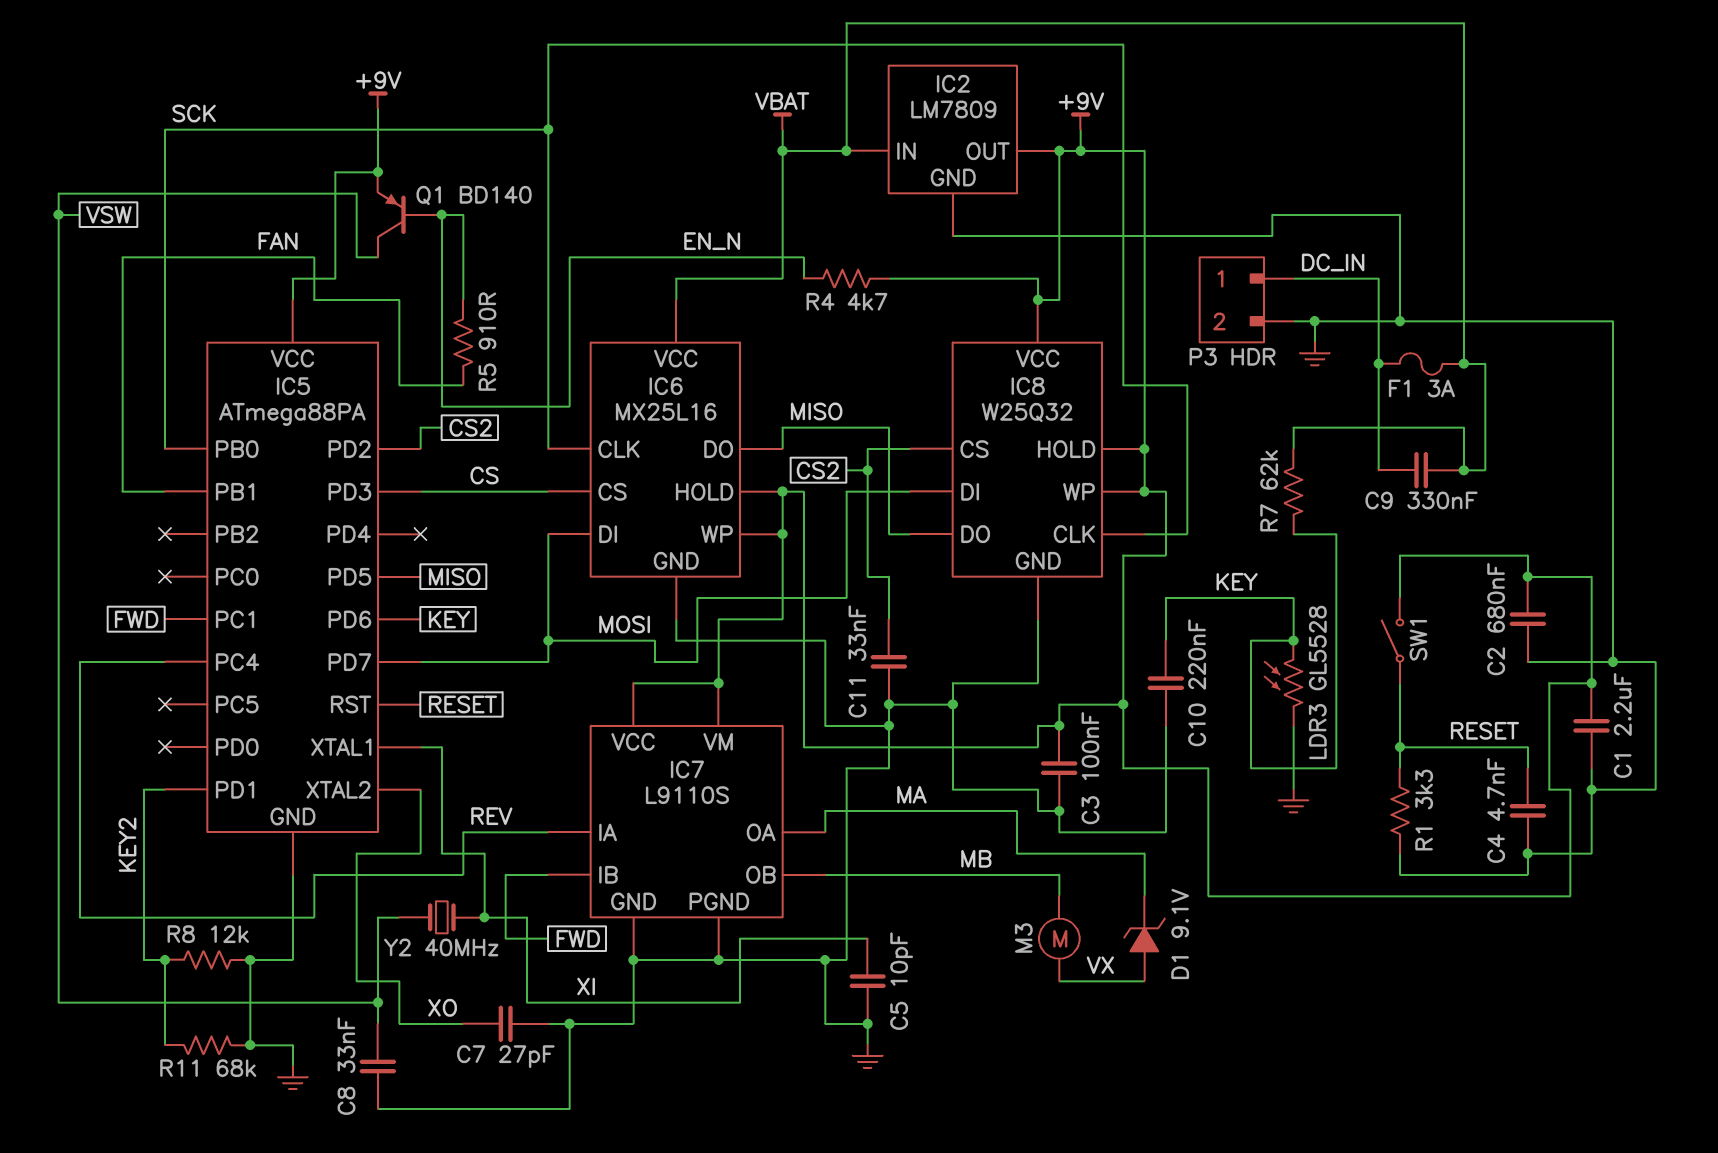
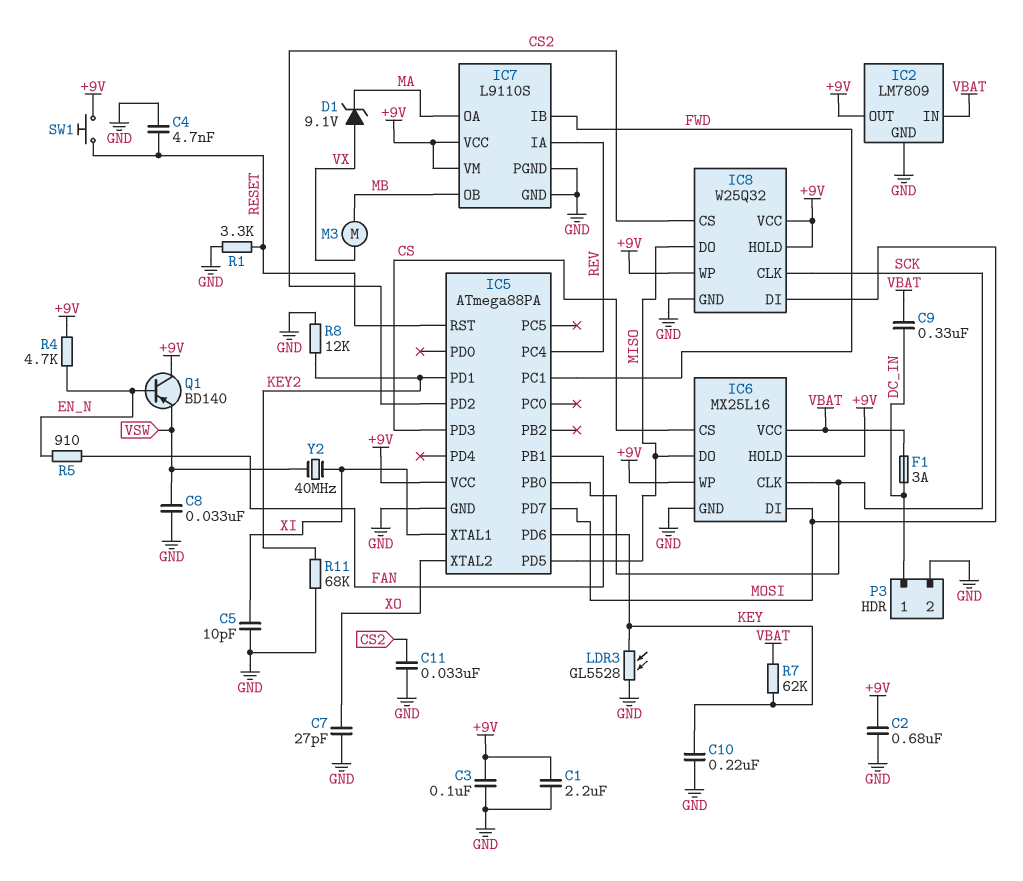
Q1: PNP BD140 (B EN_N, C VSW, E +9V) -> PNP BD140 (B EN_N, C +9V, E VSW)
SW1: switch (+9V, RESET) -> button (+9V, RESET)

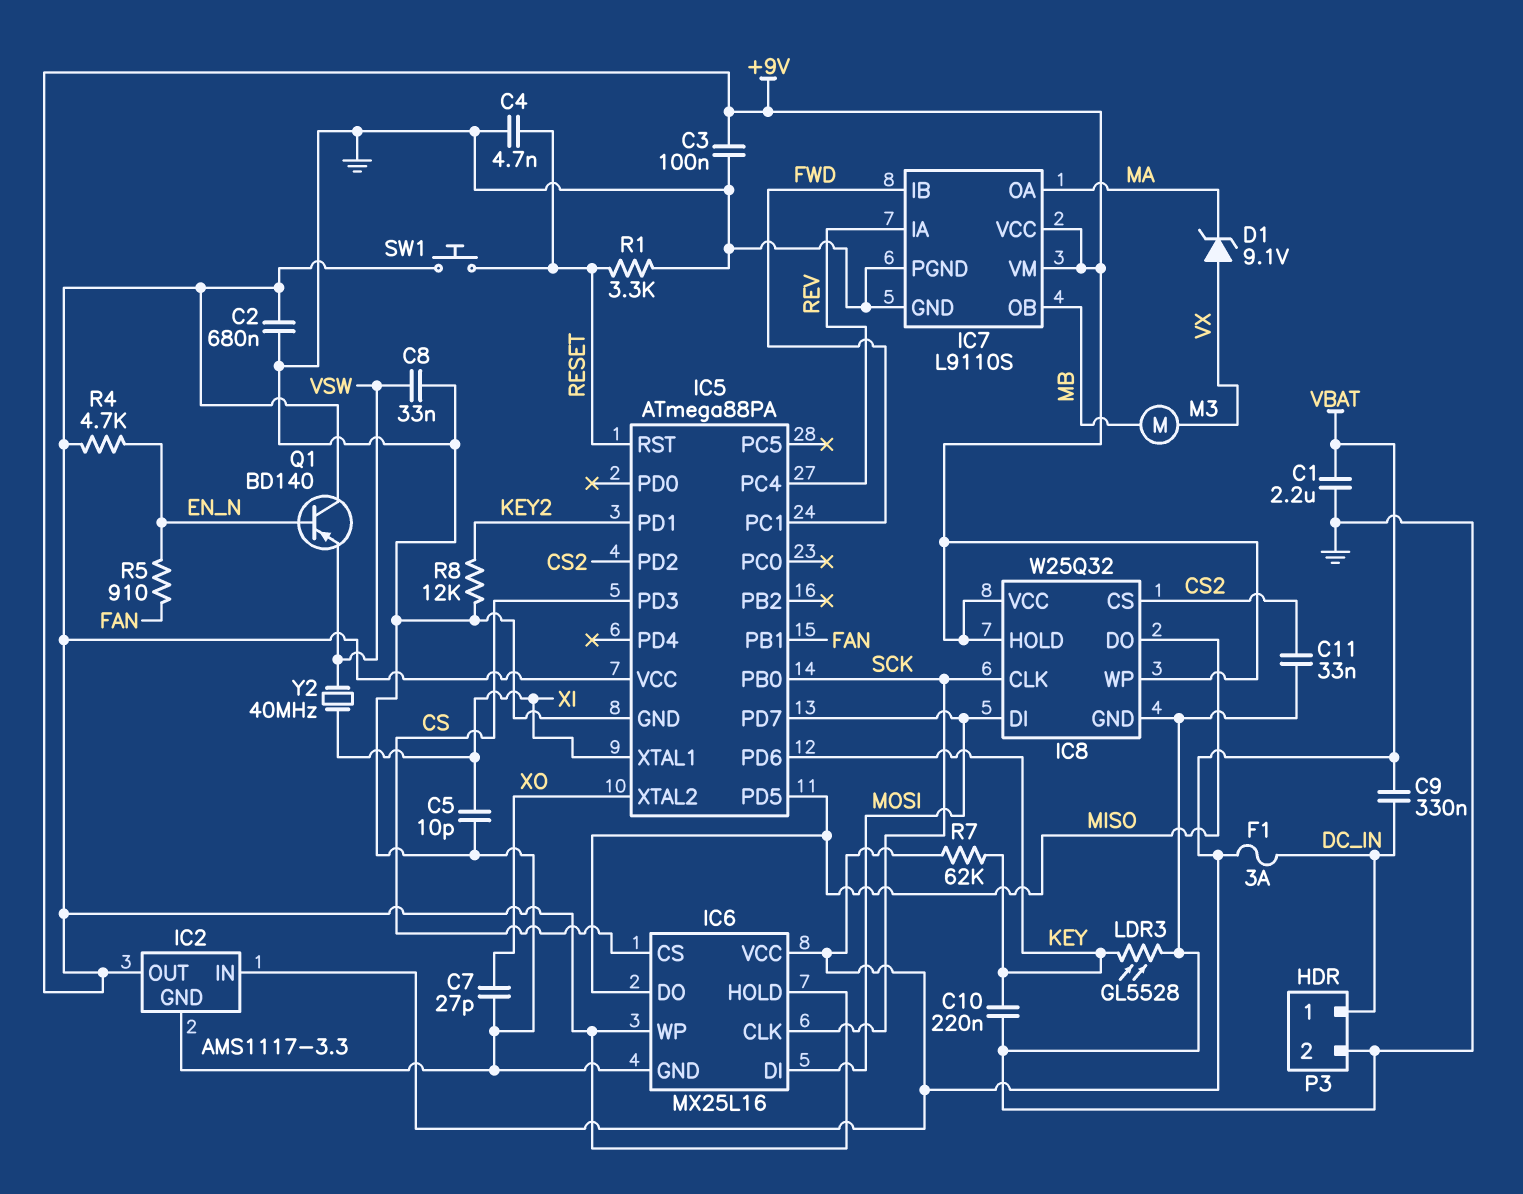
C1: 2.2uF (+9V, GND) -> 2.2uF (GND, VBAT)
IC2: LM7809 -> AMS1117-3.3
R11: 68k (GND, KEY2) -> none

